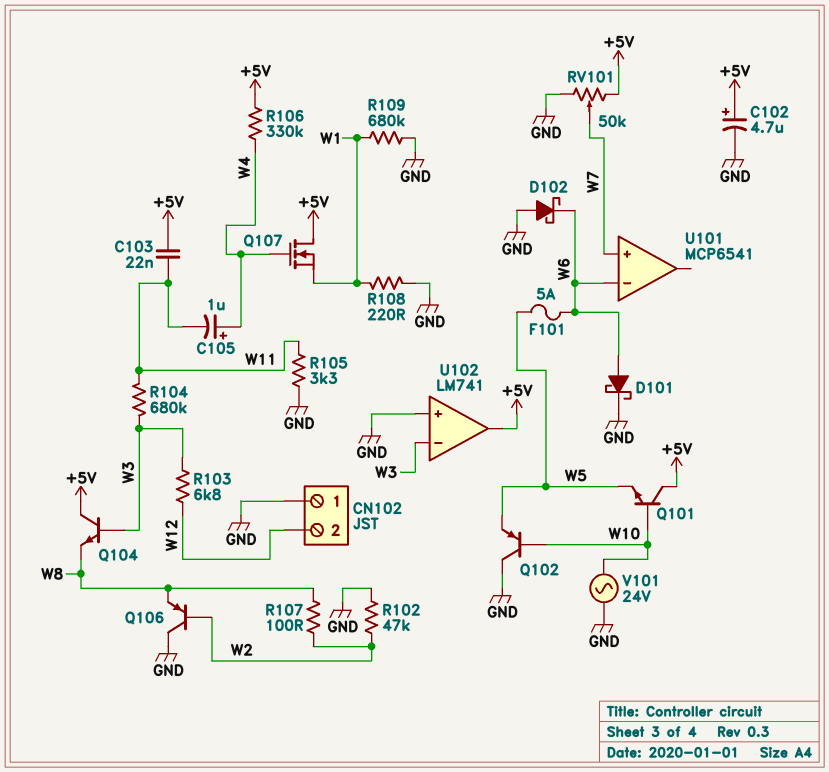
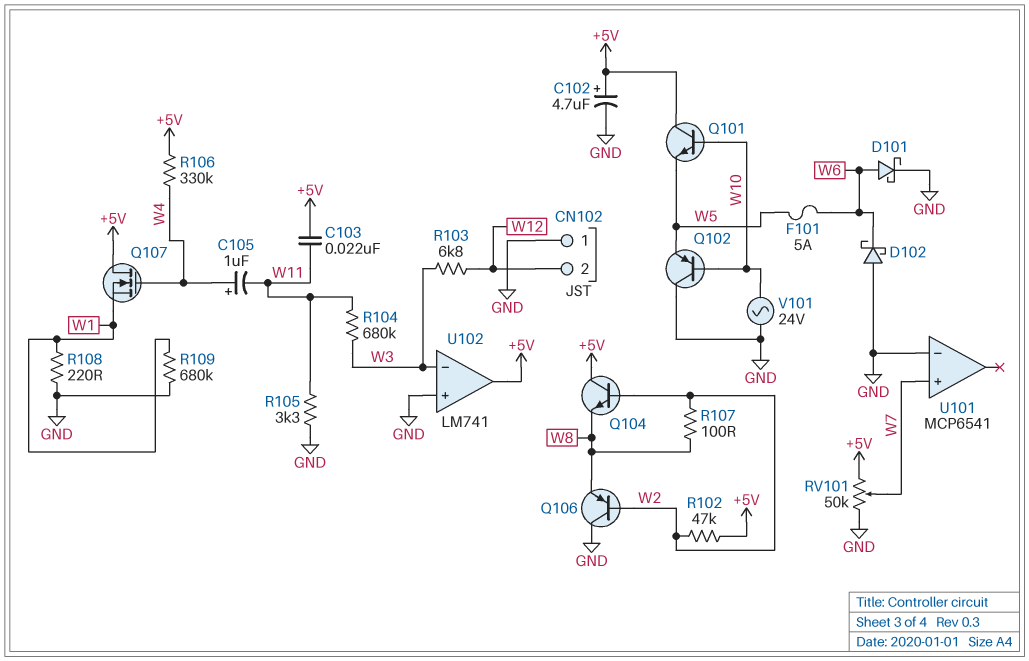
Q104: NPN (B W3, C +5V, E W8) -> NPN (B W2, C +5V, E W8)
R102: 47k (GND, W2) -> 47k (+5V, W2)
U101 pin in-: W6 -> GND

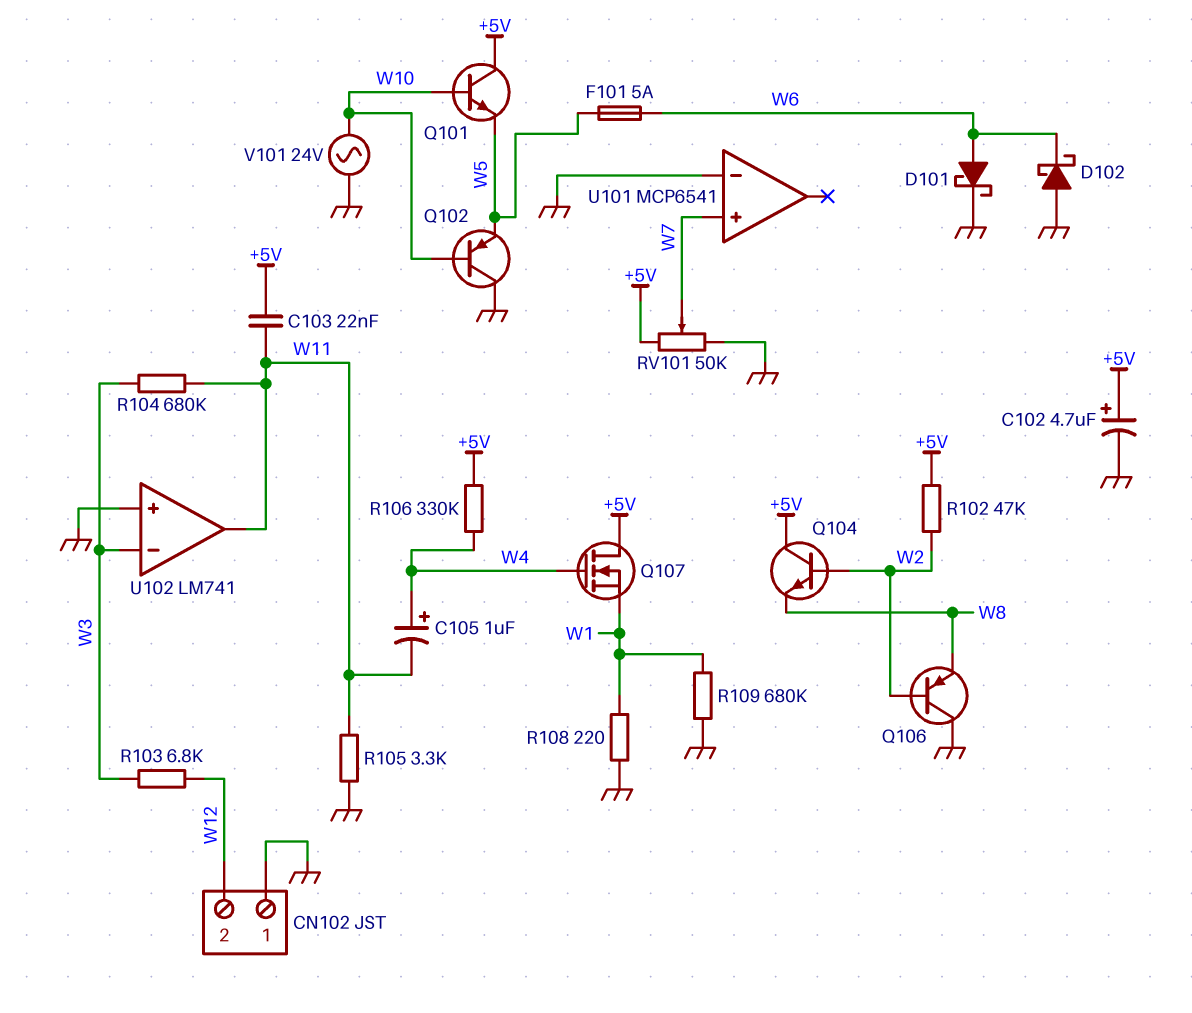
R107: 100 (W2, W8) -> none
U102 pin out: +5V -> W11

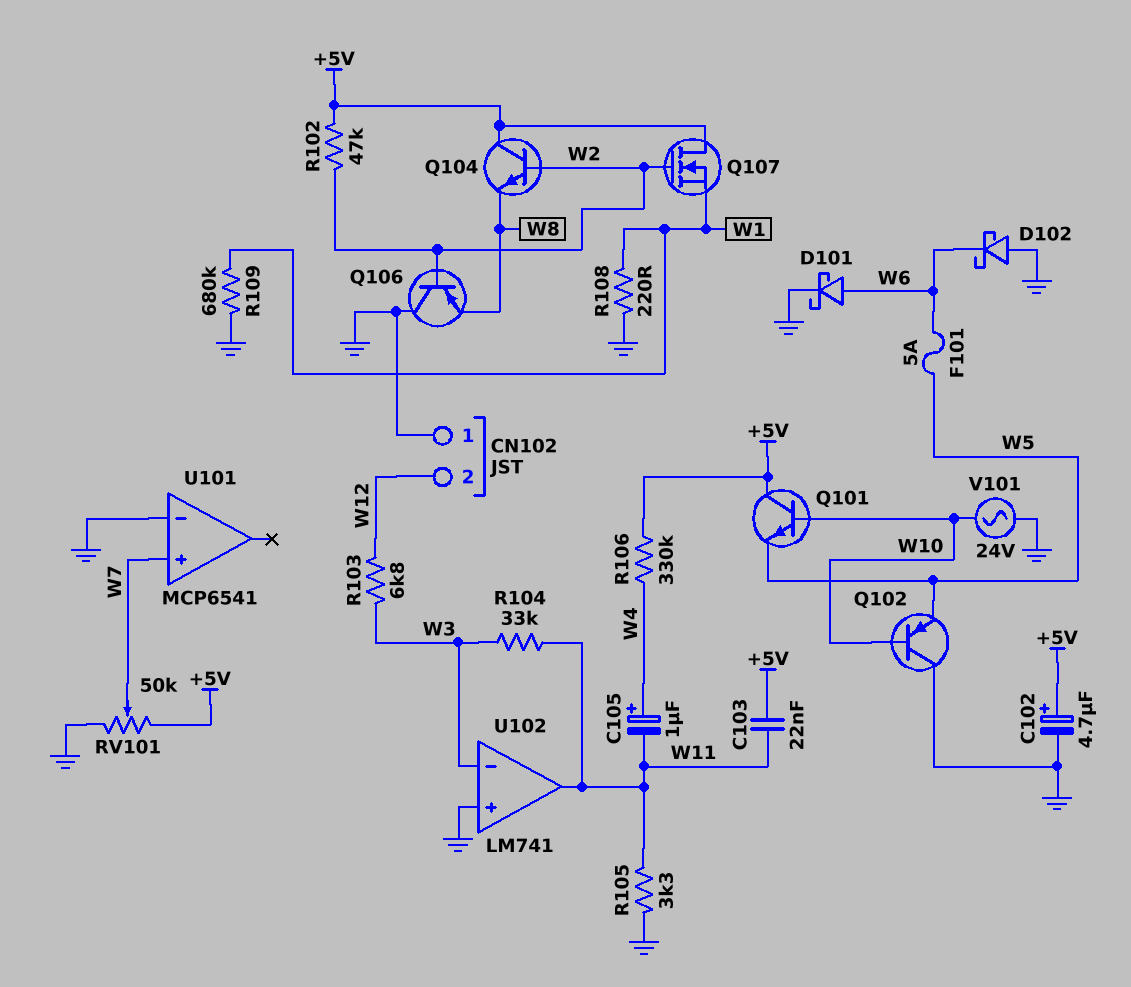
Q107: NMOS (G W4, D +5V, S W1) -> NMOS (G W2, D +5V, S W1)
R104: 680k (W3, W11) -> 33k (W3, W11)

